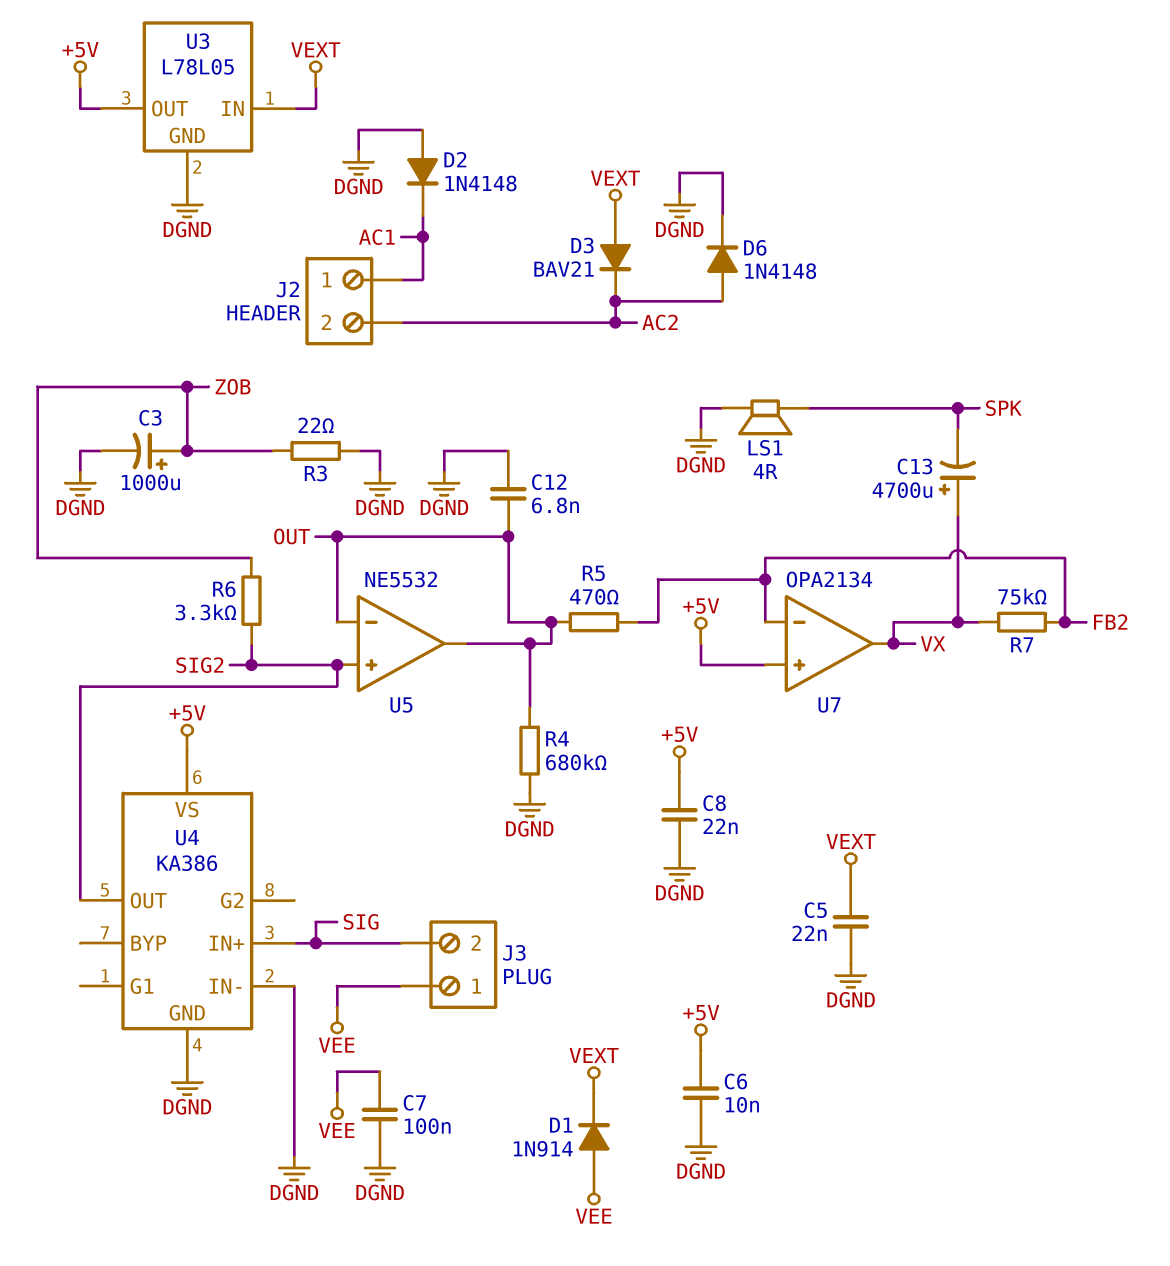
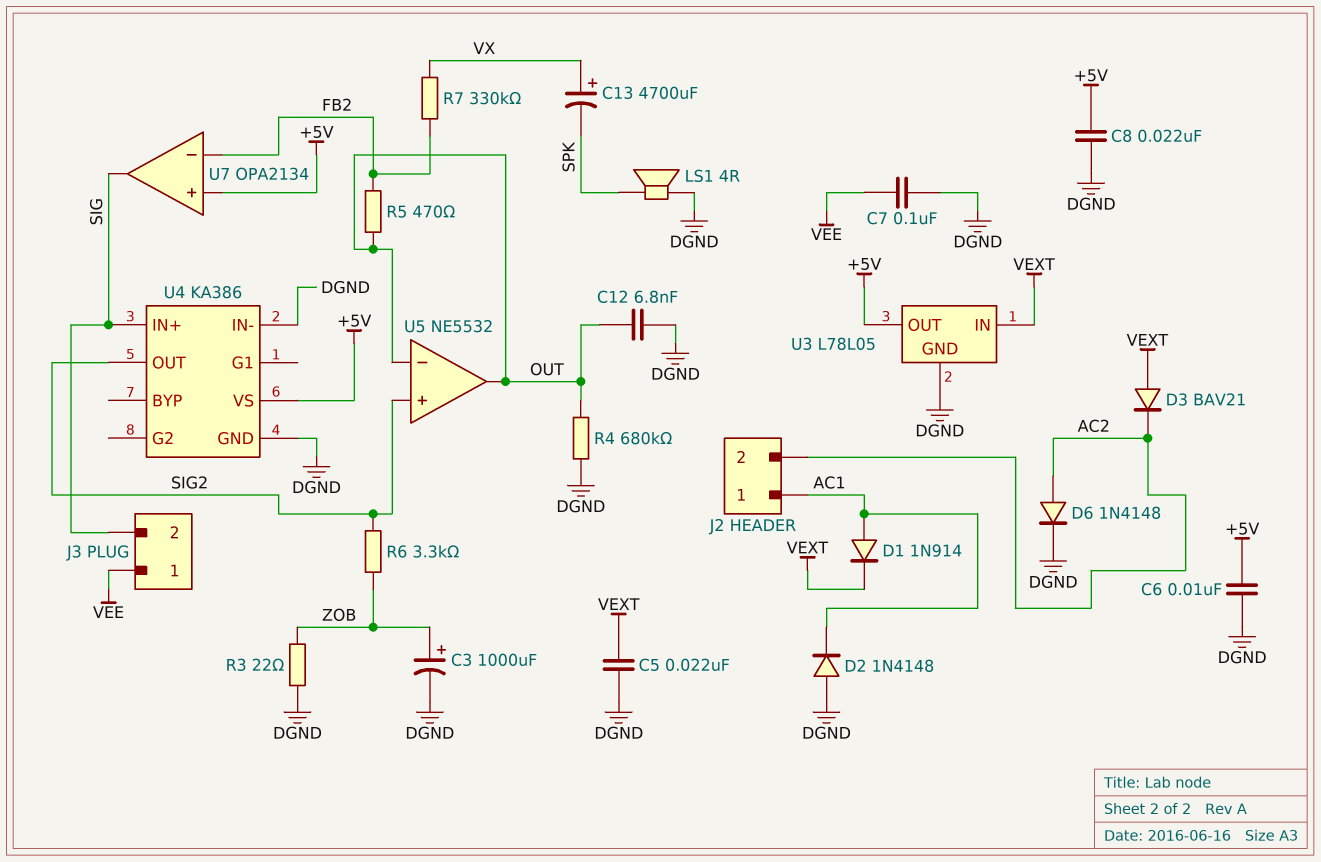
D1: diode 1N914 (A VEE, K VEXT) -> diode 1N914 (A AC1, K VEXT)
R7: 75k (FB2, VX) -> 330k (FB2, VX)
U7 pin out: VX -> SIG

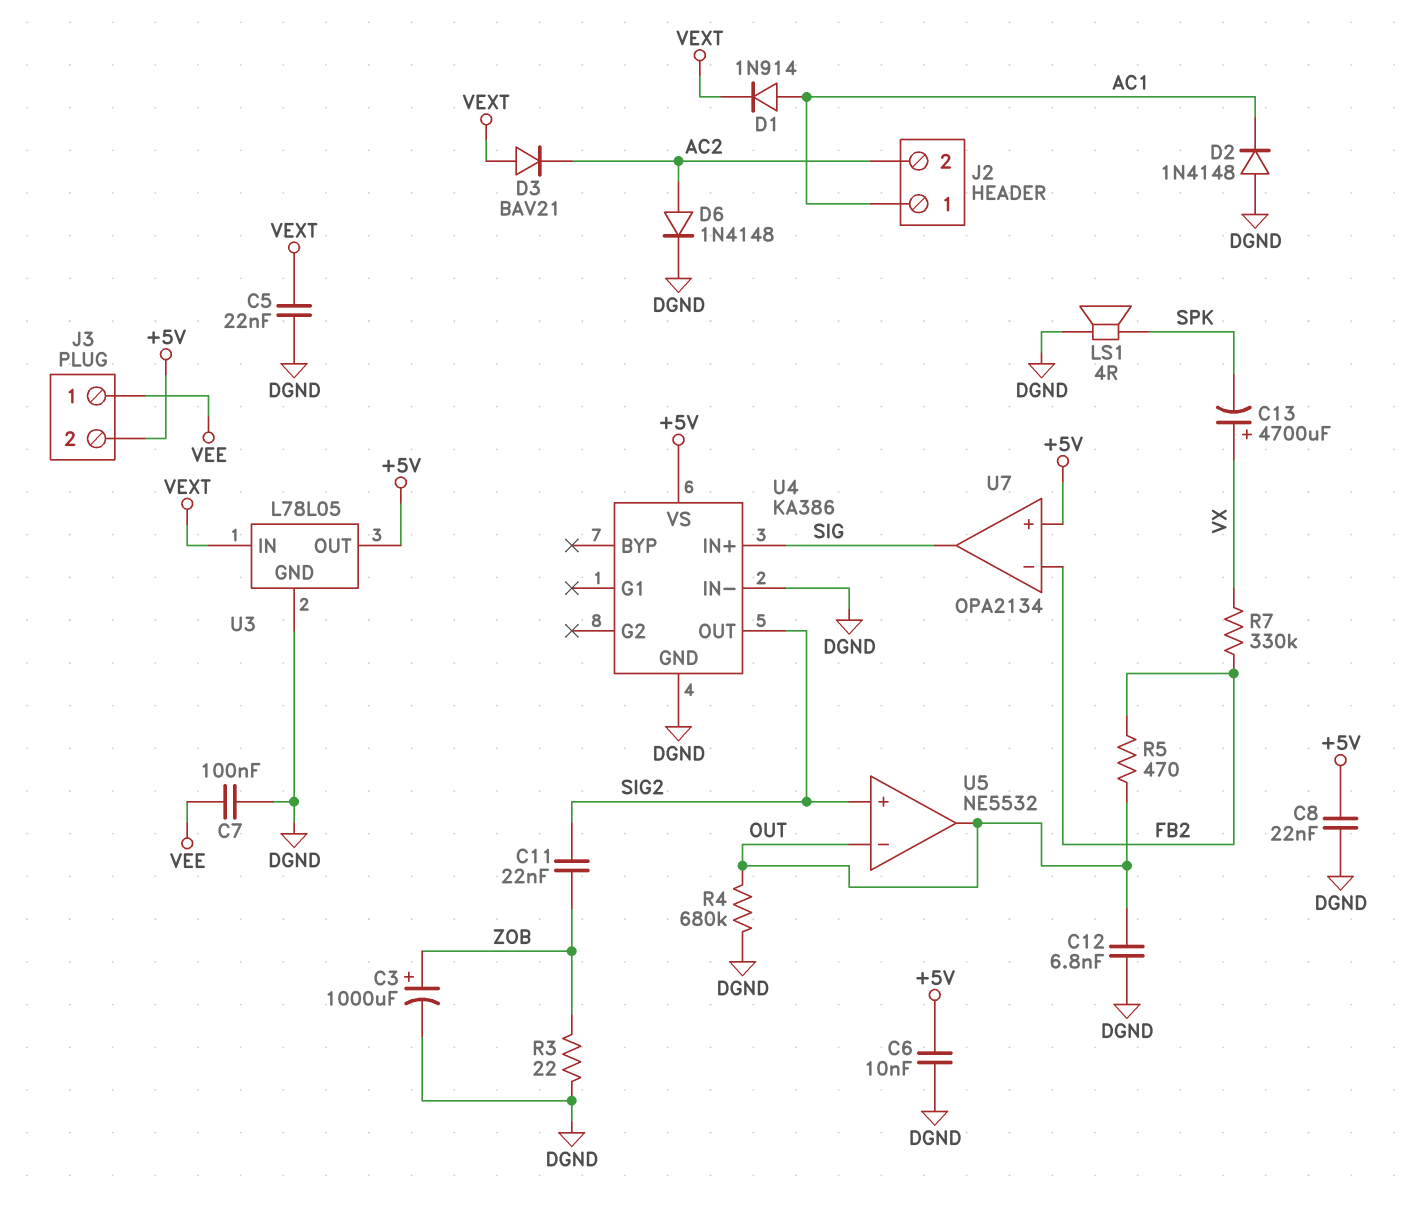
C11: none -> 22nF (SIG2, ZOB)
J3 pin 2: SIG -> +5V
R6: 3.3k (SIG2, ZOB) -> none

